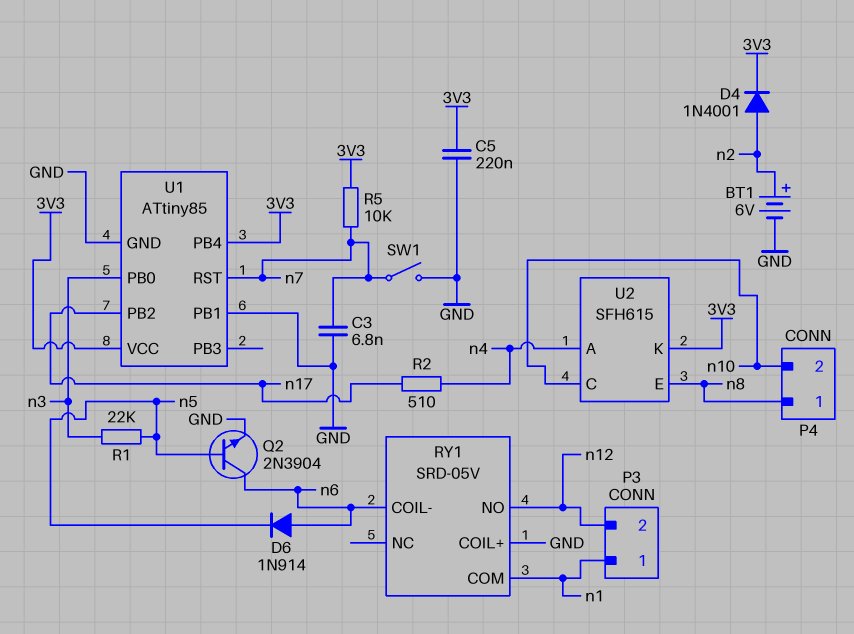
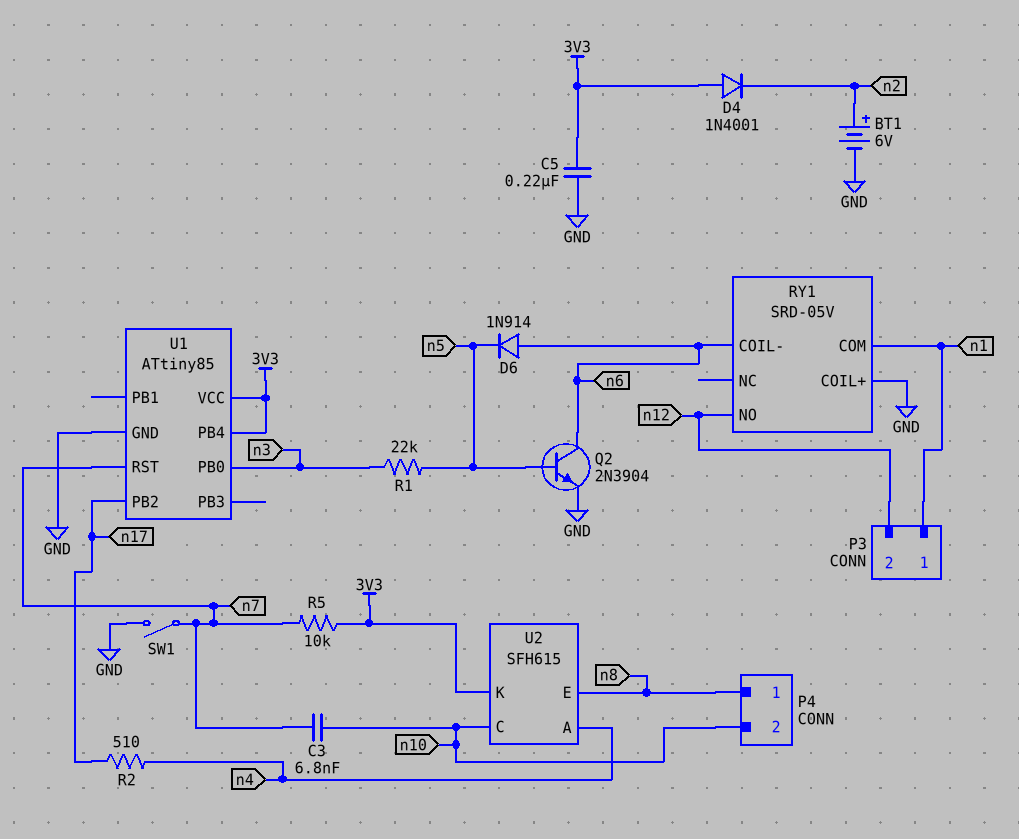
C3: 6.8nF (GND, n7) -> 6.8nF (n7, n10)
D4: diode 1N4001 (A n2, K 3V3) -> diode 1N4001 (A 3V3, K n2)
U1 pin PB1: GND -> none

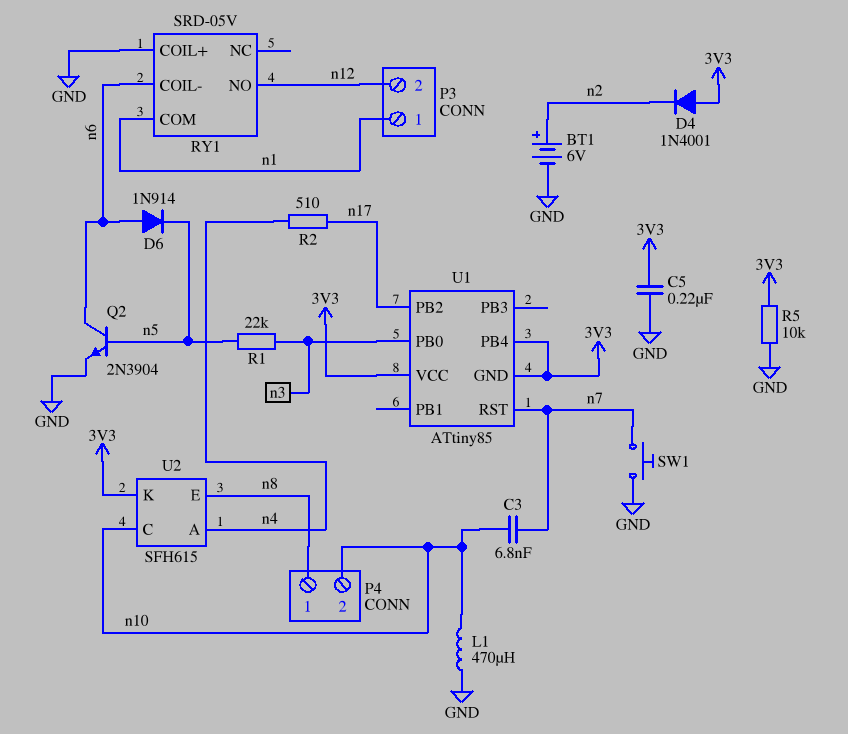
L1: none -> 470uH (GND, n10)
R5: 10k (3V3, n7) -> 10k (3V3, GND)
SW1: switch (GND, n7) -> button (GND, n7)
U1 pin GND: GND -> 3V3

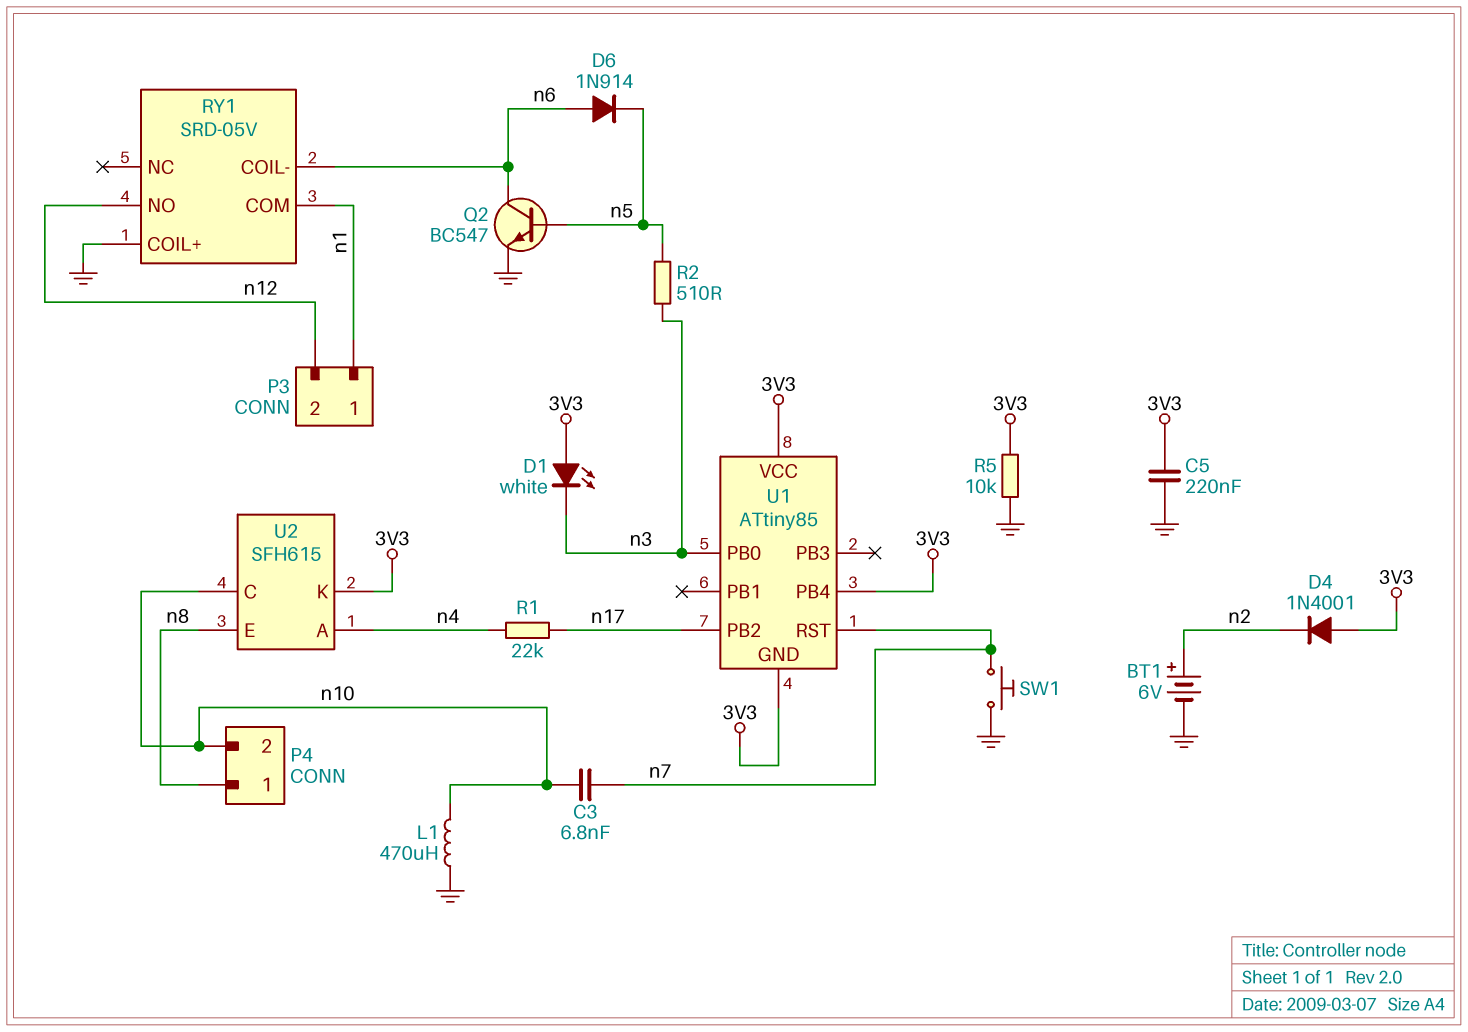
D1: none -> LED white (A 3V3, K n3)
Q2: NPN 2N3904 (B n5, C n6, E GND) -> NPN BC547 (B n5, C n6, E GND)
R1: 22k (n3, n5) -> 22k (n4, n17)
R2: 510 (n4, n17) -> 510 (n3, n5)

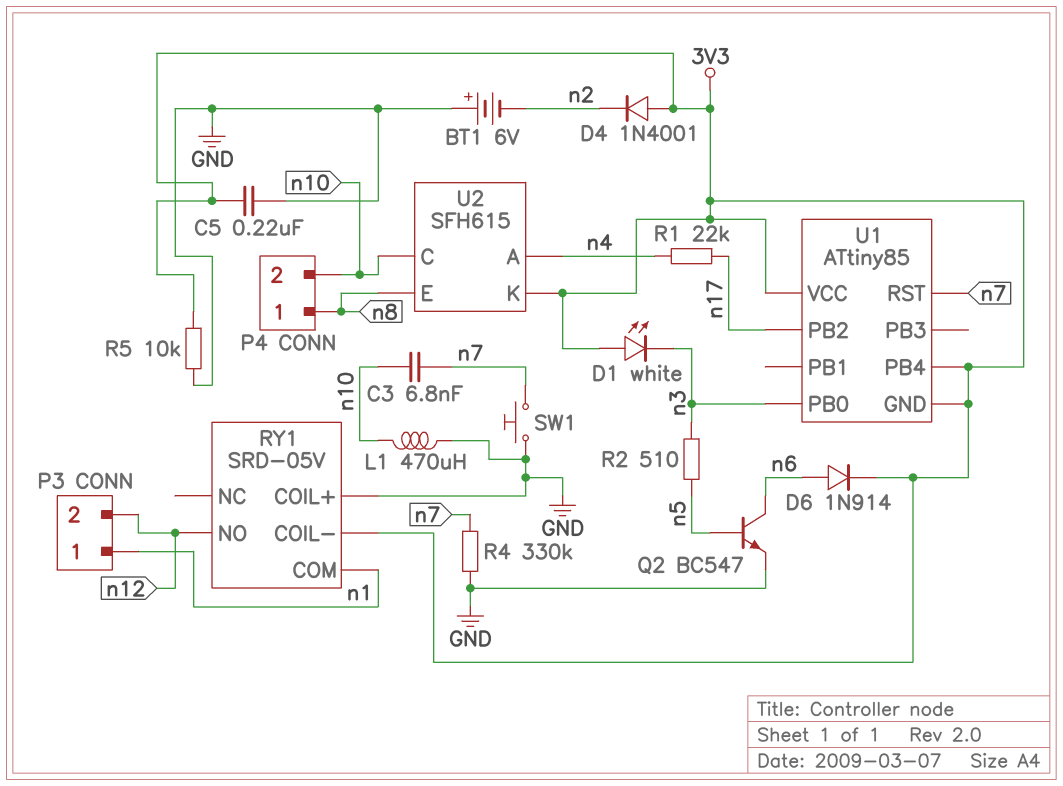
BT1: 6V (plus n2, minus GND) -> 6V (plus GND, minus n2)
D6: diode 1N914 (A n6, K n5) -> diode 1N914 (A n6, K 3V3)
R4: none -> 330k (GND, n7)
RY1 pin COIL-: n6 -> 3V3

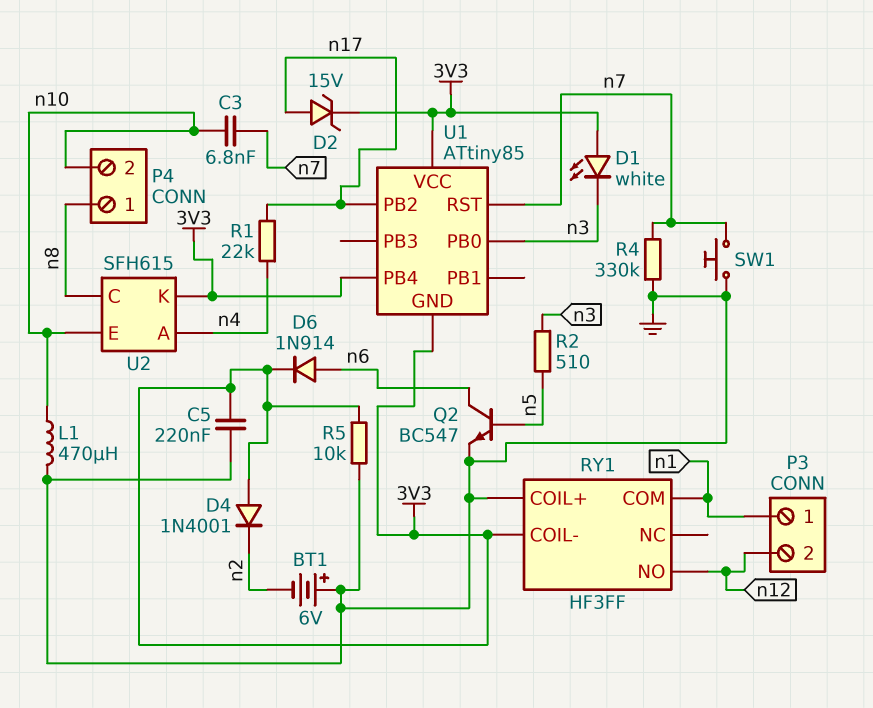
D2: none -> zener 15V (A n17, K 3V3)
RY1: SRD-05V -> HF3FF
U2 pin C: n10 -> n8
U2 pin E: n8 -> n10

